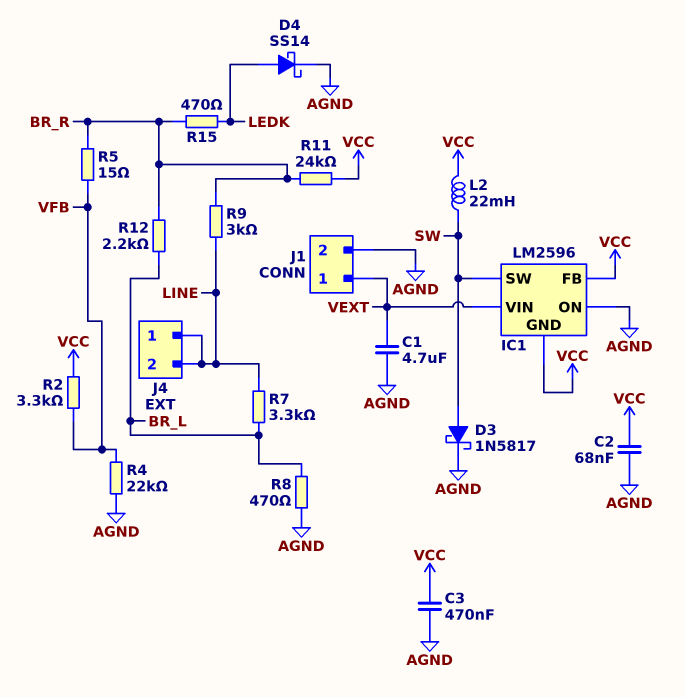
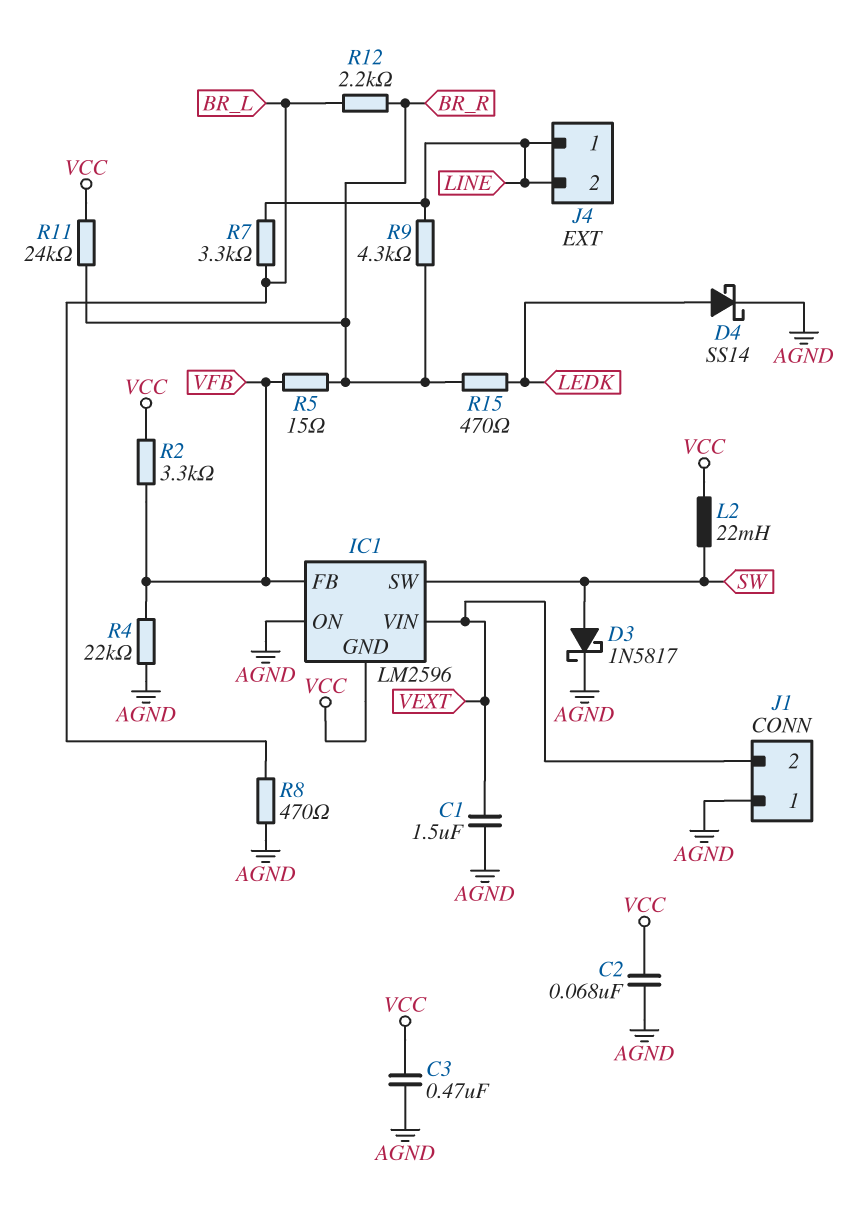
C1: 4.7uF (AGND, VEXT) -> 1.5uF (AGND, VEXT)
IC1 pin FB: VCC -> VFB
J1 pin 1: VEXT -> AGND
J1 pin 2: AGND -> VEXT
R9: 3k (BR_R, LINE) -> 4.3k (BR_R, LINE)

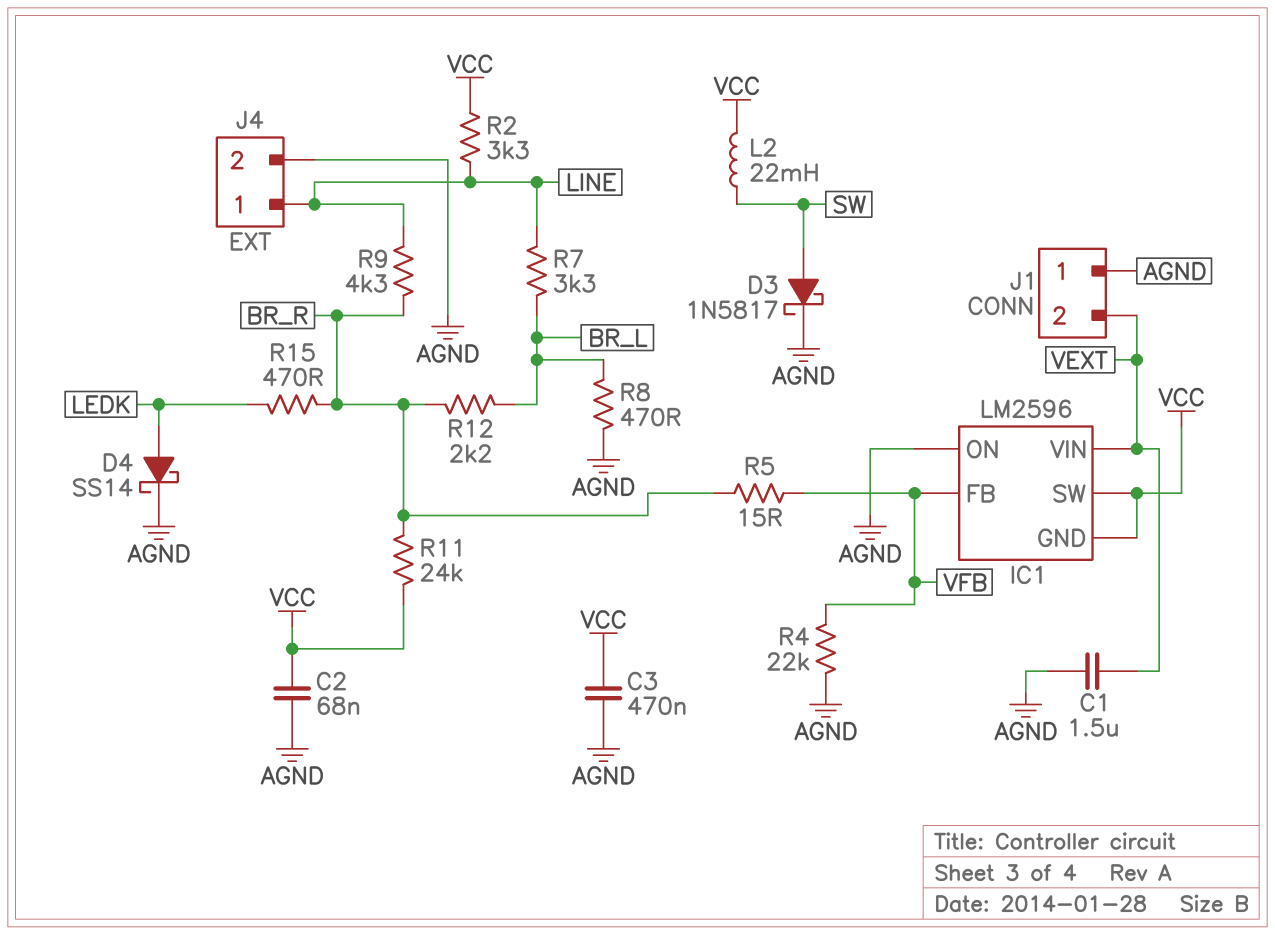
IC1 pin SW: SW -> VCC
J4 pin 2: LINE -> AGND
R2: 3.3k (VCC, VFB) -> 3.3k (LINE, VCC)

